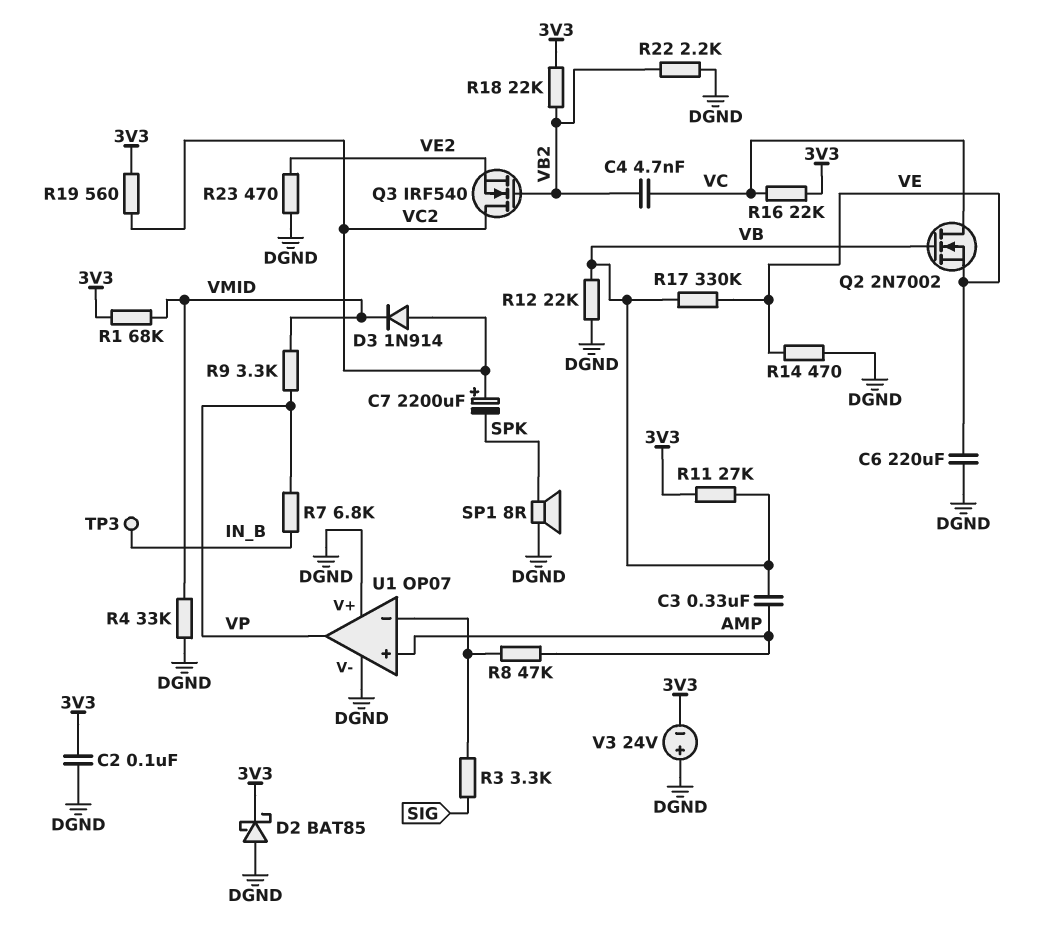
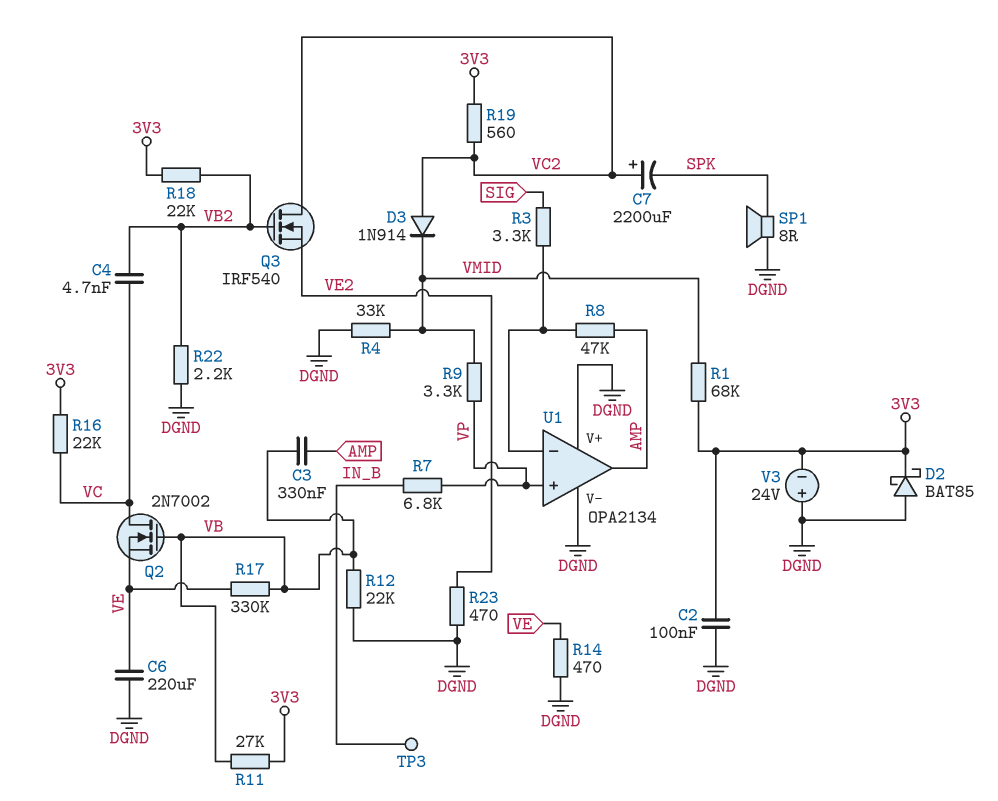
U1: OP07 -> OPA2134
U1 pin in+: AMP -> VP
U1 pin out: VP -> AMP

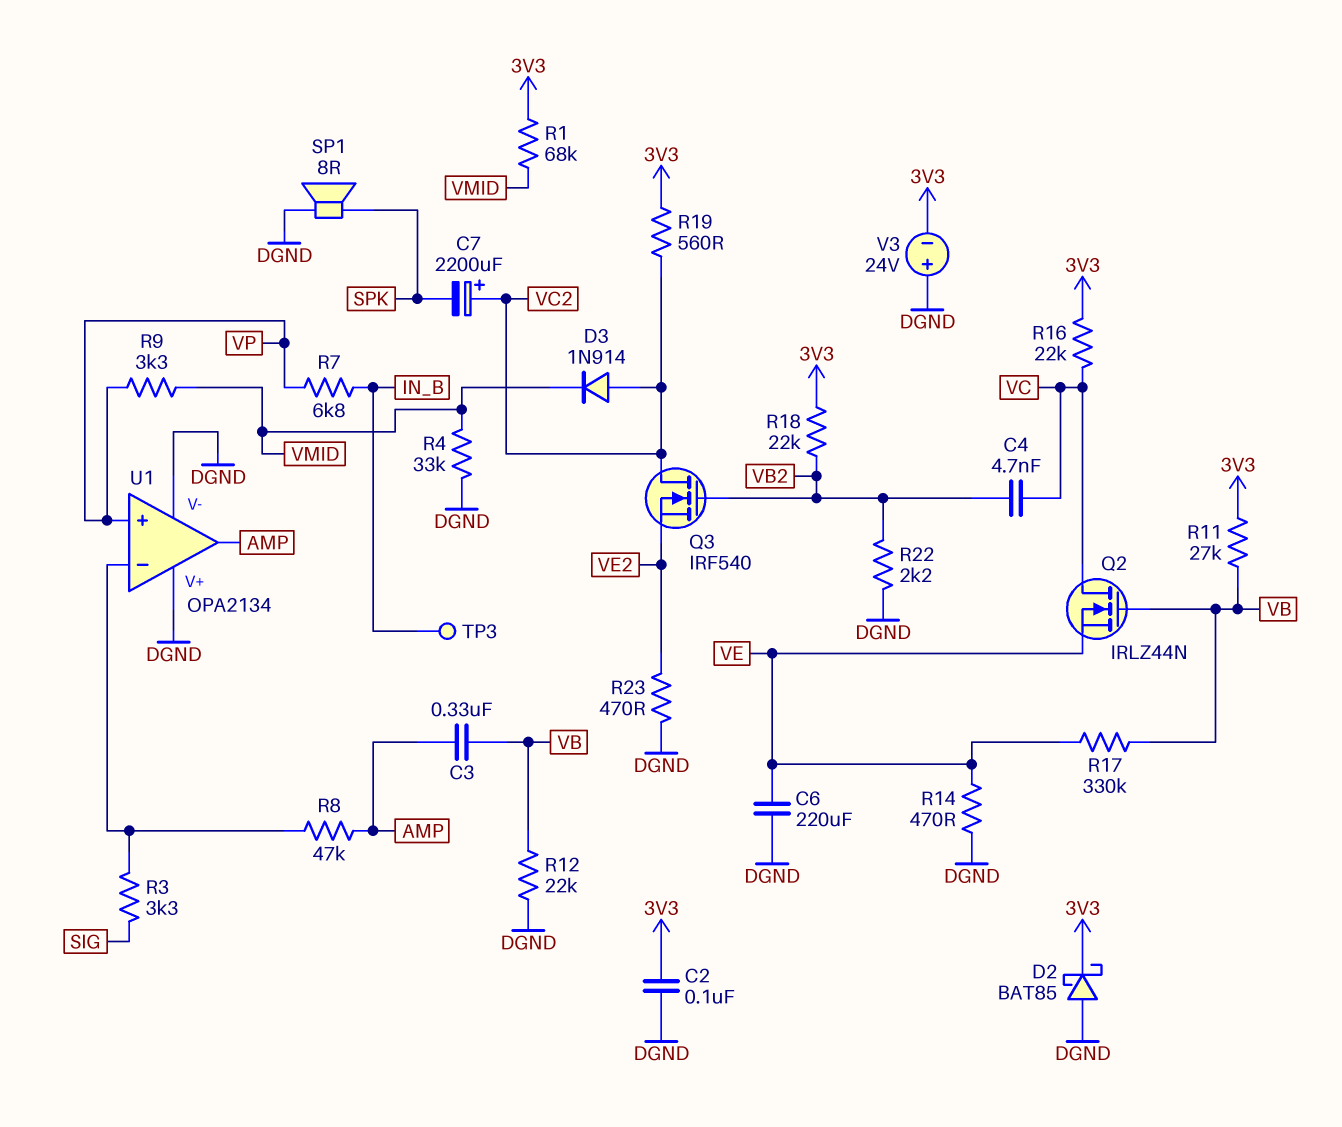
Q2: NMOS 2N7002 (G VB, D VC, S VE) -> NMOS IRLZ44N (G VB, D VC, S VE)

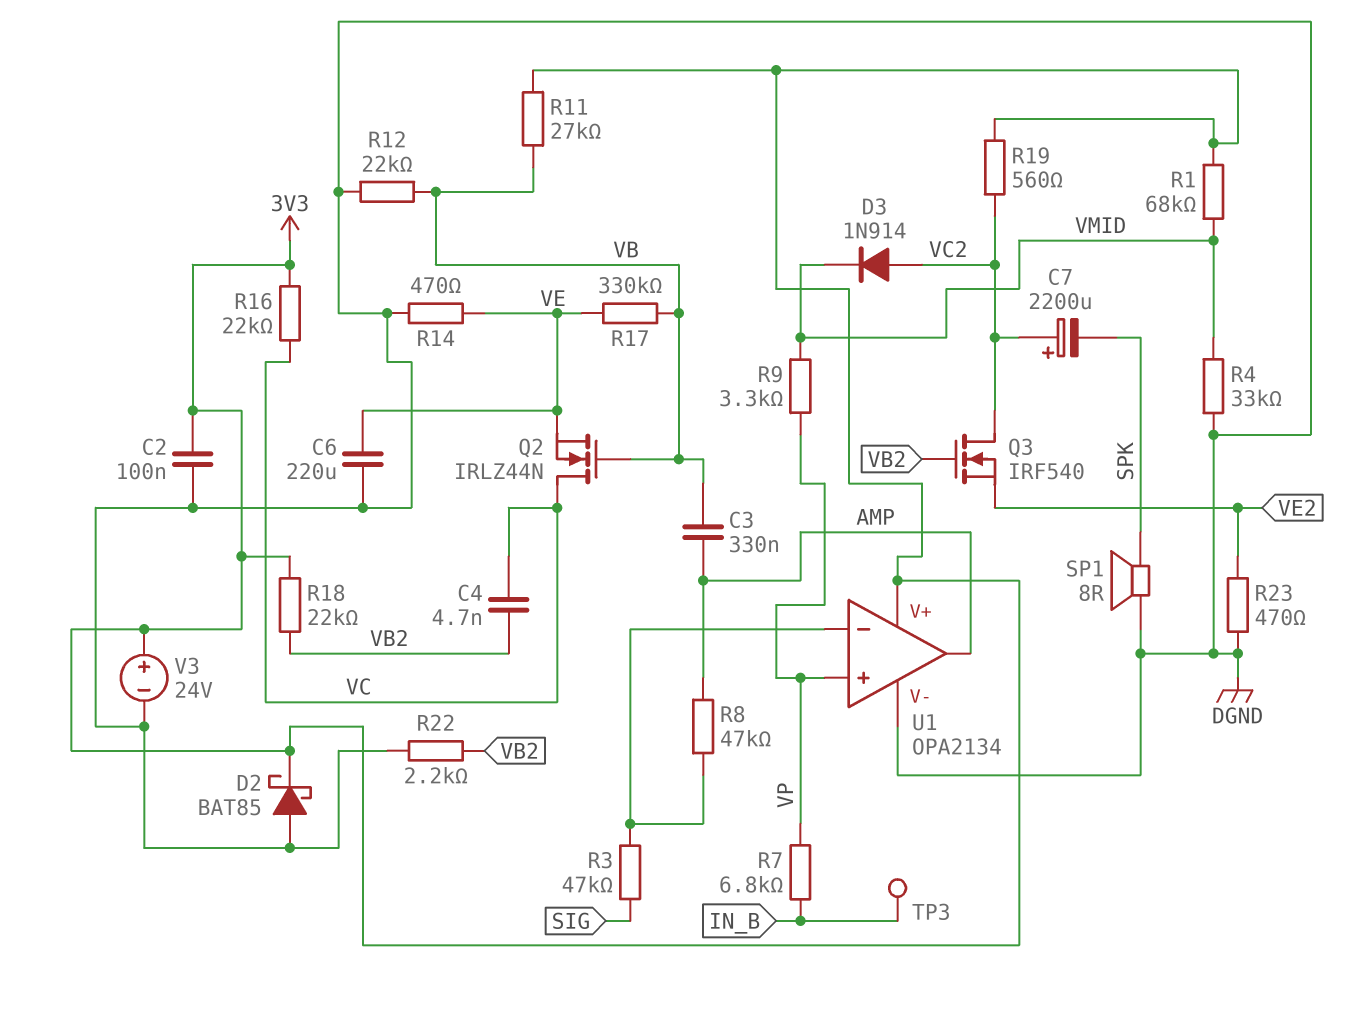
R3: 3.3k (SIG, U1/in-) -> 47k (SIG, U1/in-)
U1 pin V+: DGND -> 3V3
V3: 24V (plus DGND, minus 3V3) -> 24V (plus 3V3, minus DGND)

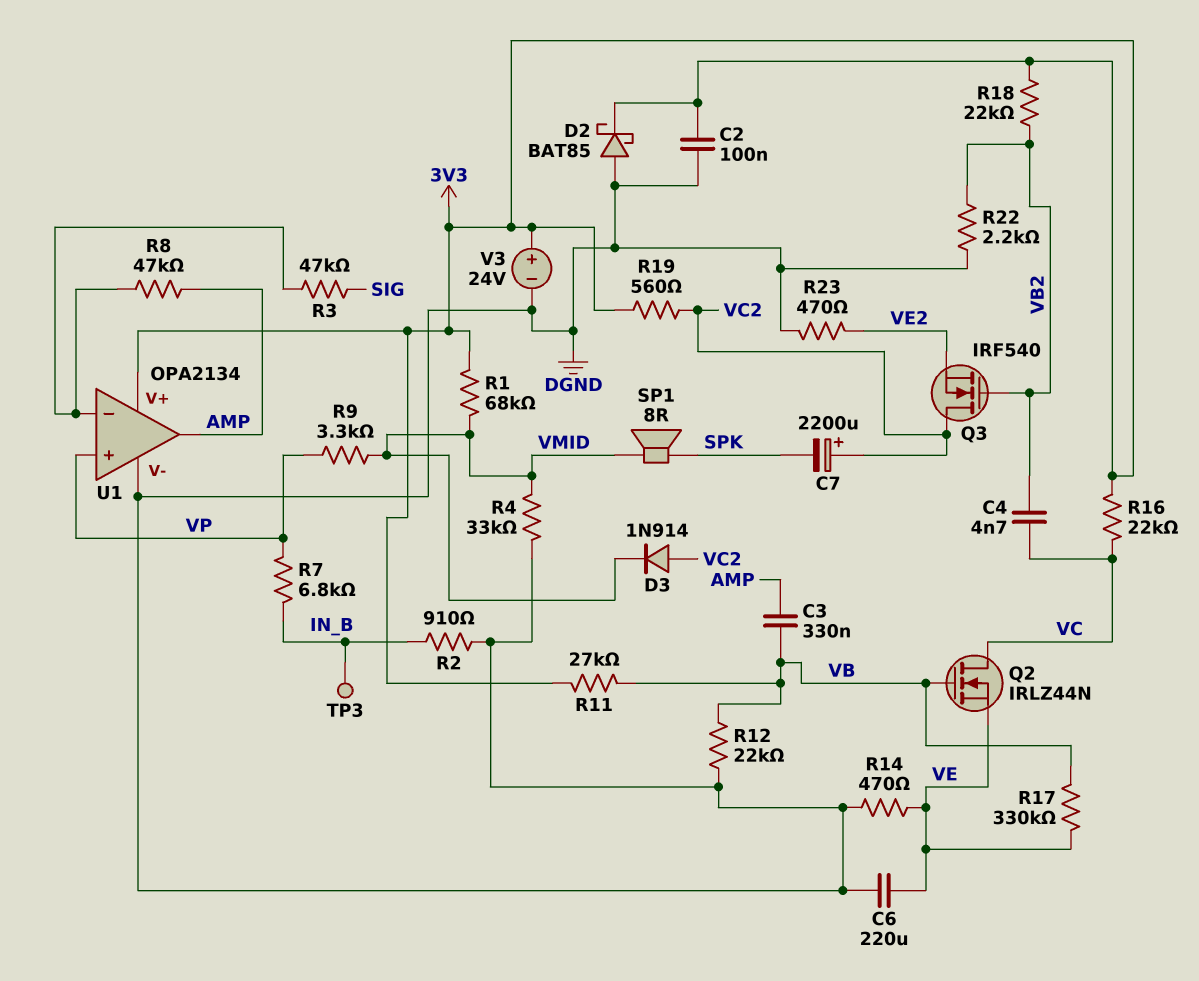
R2: none -> 910 (DGND, IN_B)
SP1: speaker 8R (DGND, SPK) -> speaker 8R (SPK, VMID)

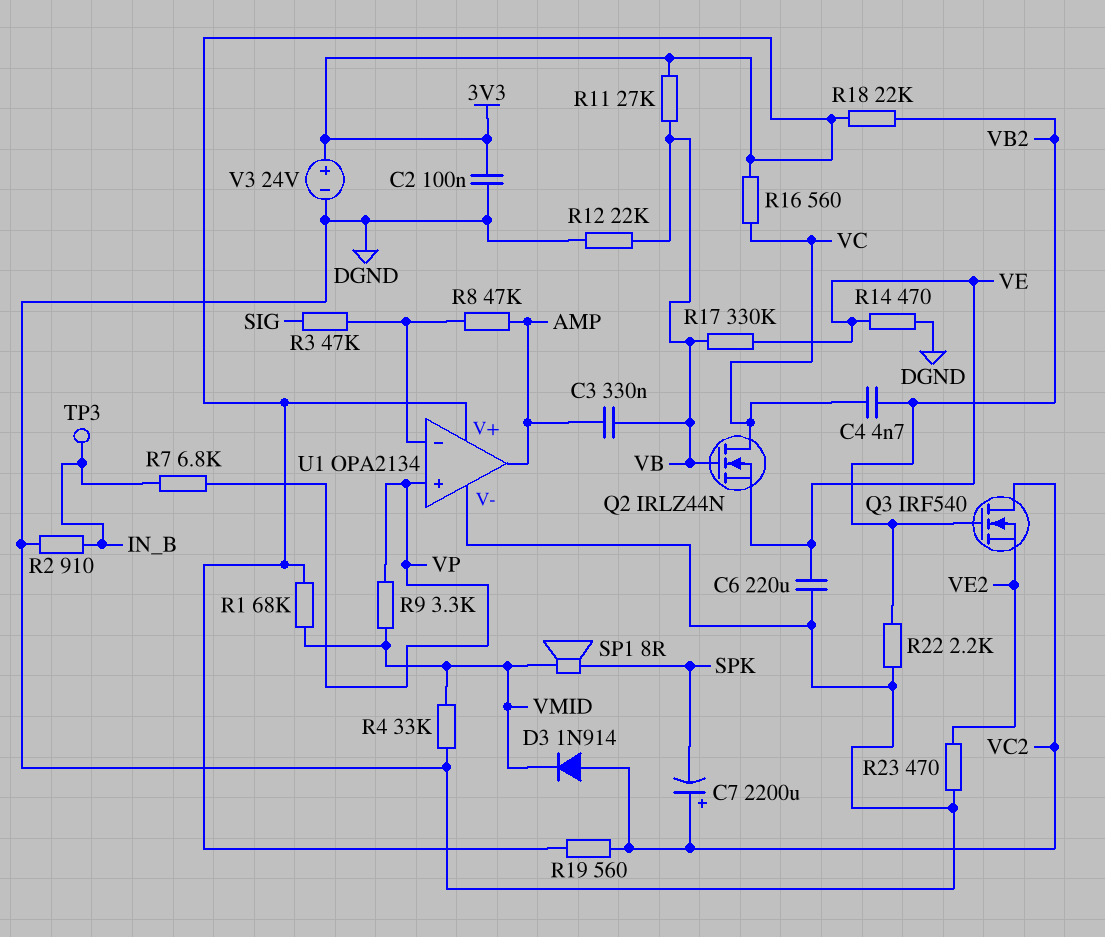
D2: schottky BAT85 (A DGND, K 3V3) -> none
R16: 22k (3V3, VC) -> 560 (3V3, VC)

